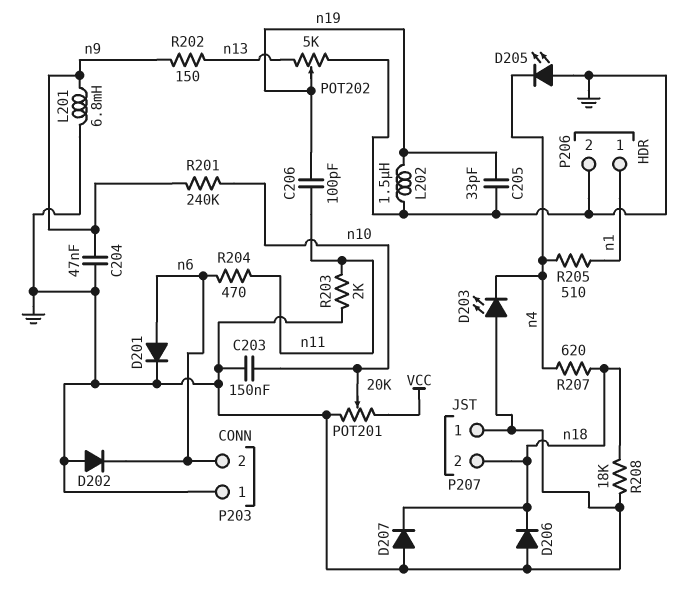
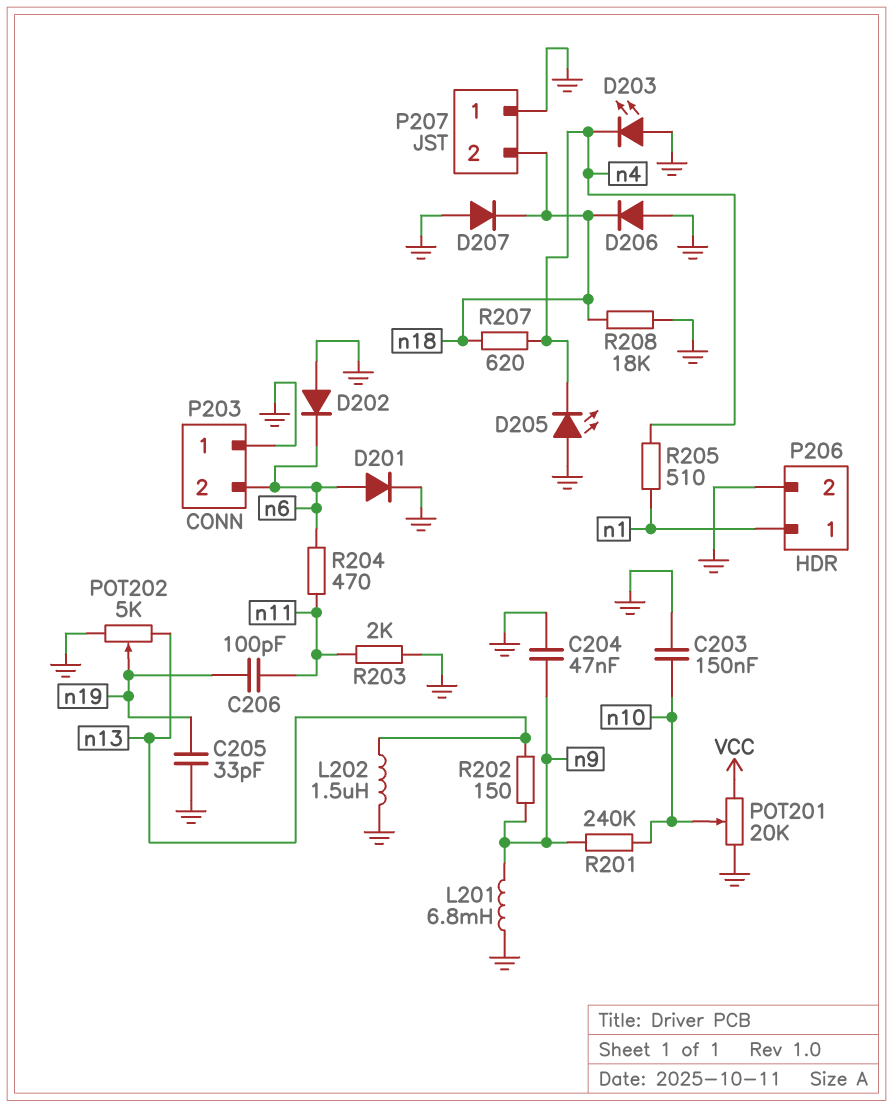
L202: 1.5uH (GND, n19) -> 1.5uH (GND, n13)

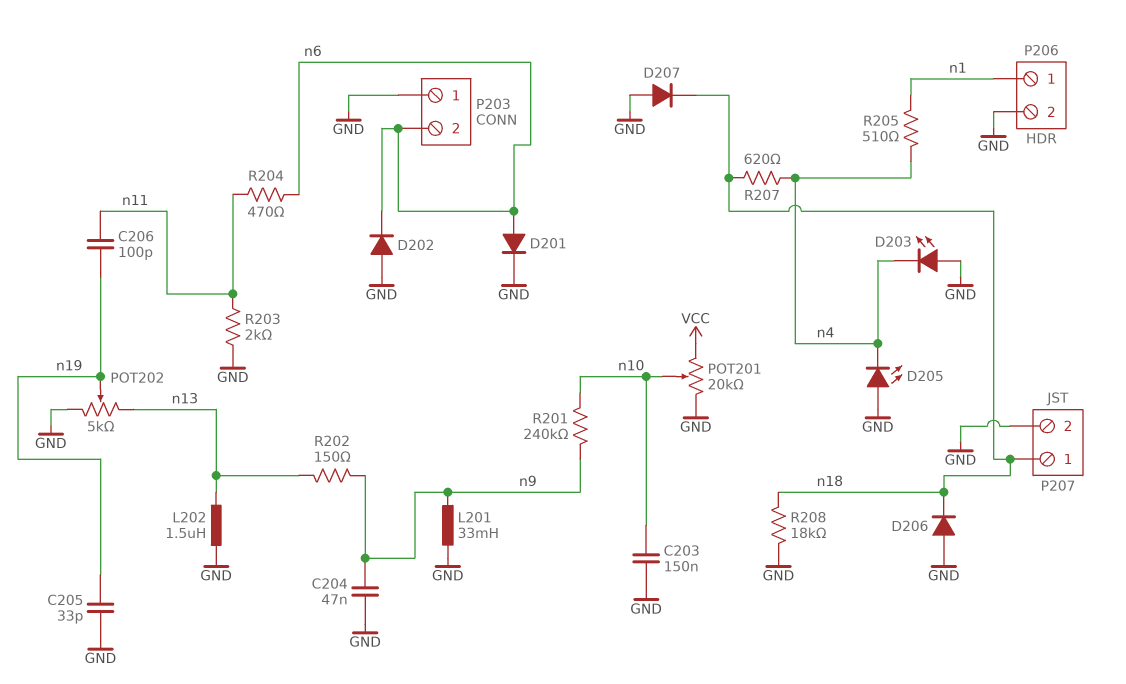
L201: 6.8mH (GND, n9) -> 33mH (GND, n9)
P207 pin 1: GND -> n18
P207 pin 2: n18 -> GND

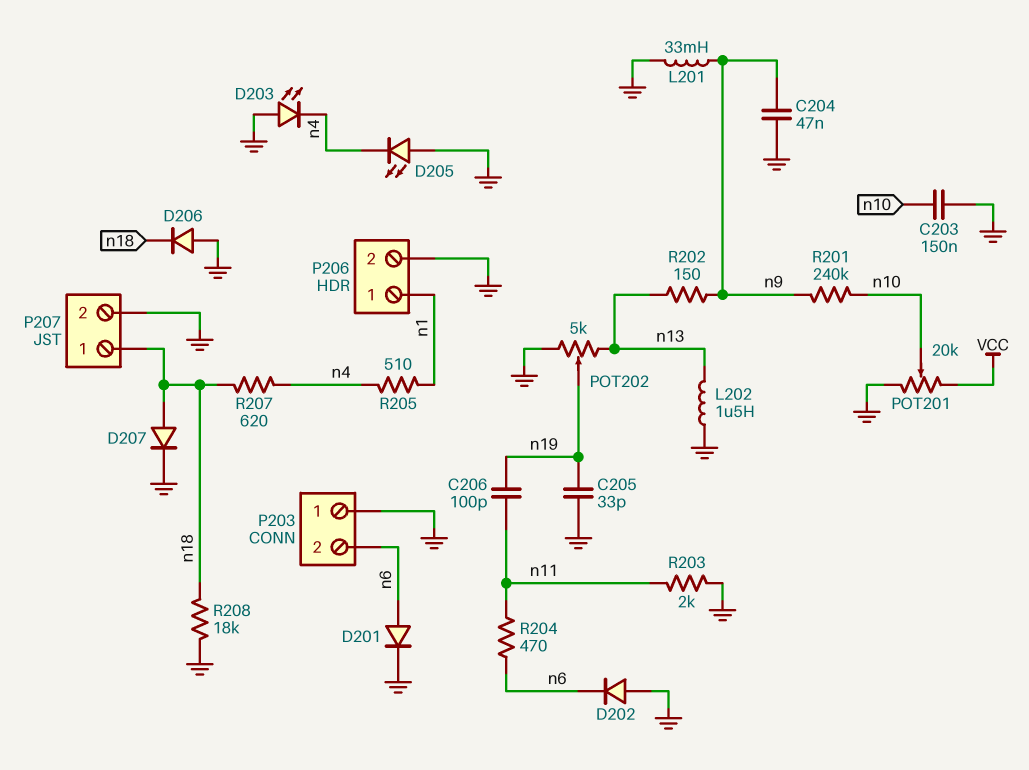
D207: diode (A GND, K n18) -> diode (A n18, K GND)

